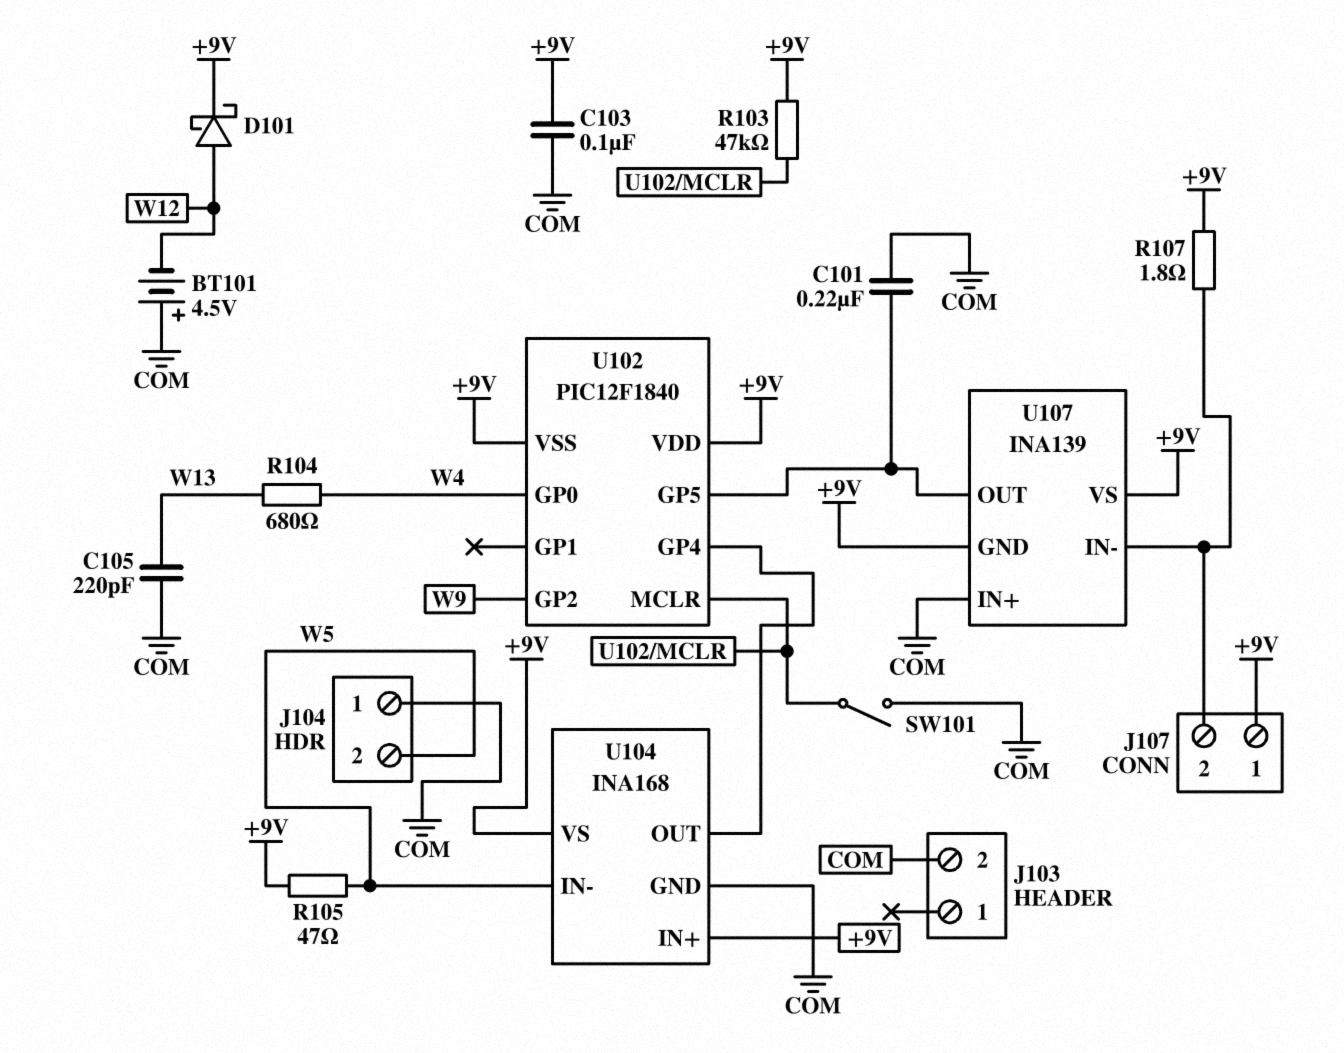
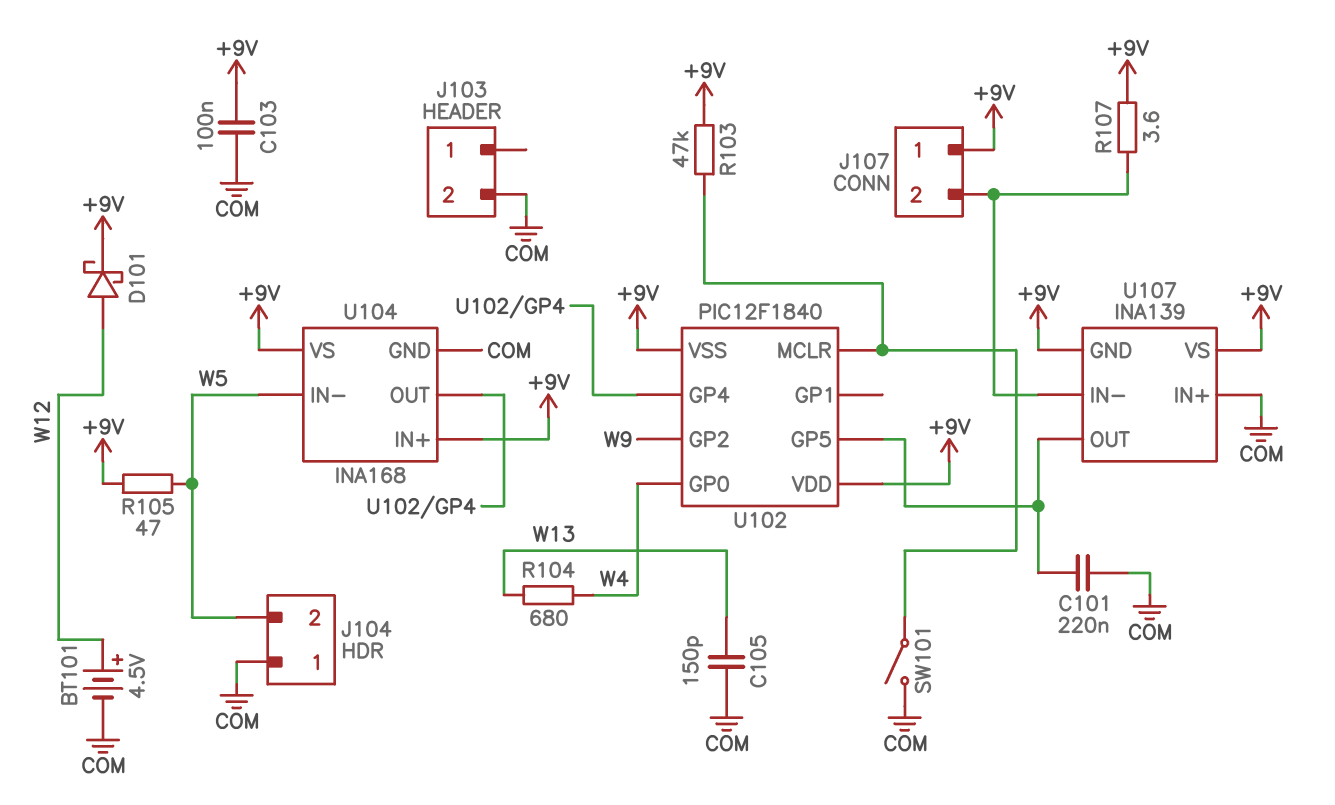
BT101: 4.5V (plus COM, minus W12) -> 4.5V (plus W12, minus COM)
C105: 220pF (COM, W13) -> 150pF (COM, W13)
R107: 1.8 (+9V, J107/2) -> 3.6 (+9V, J107/2)

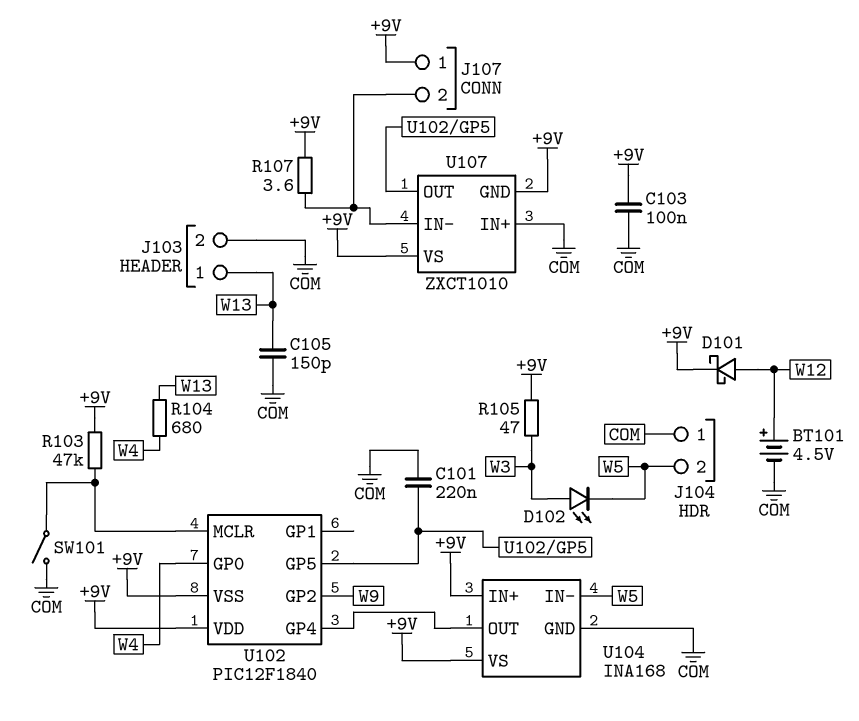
D102: none -> LED (A W3, K W5)
J103 pin 1: none -> W13
R105: 47 (+9V, W5) -> 47 (+9V, W3)
U107: INA139 -> ZXCT1010

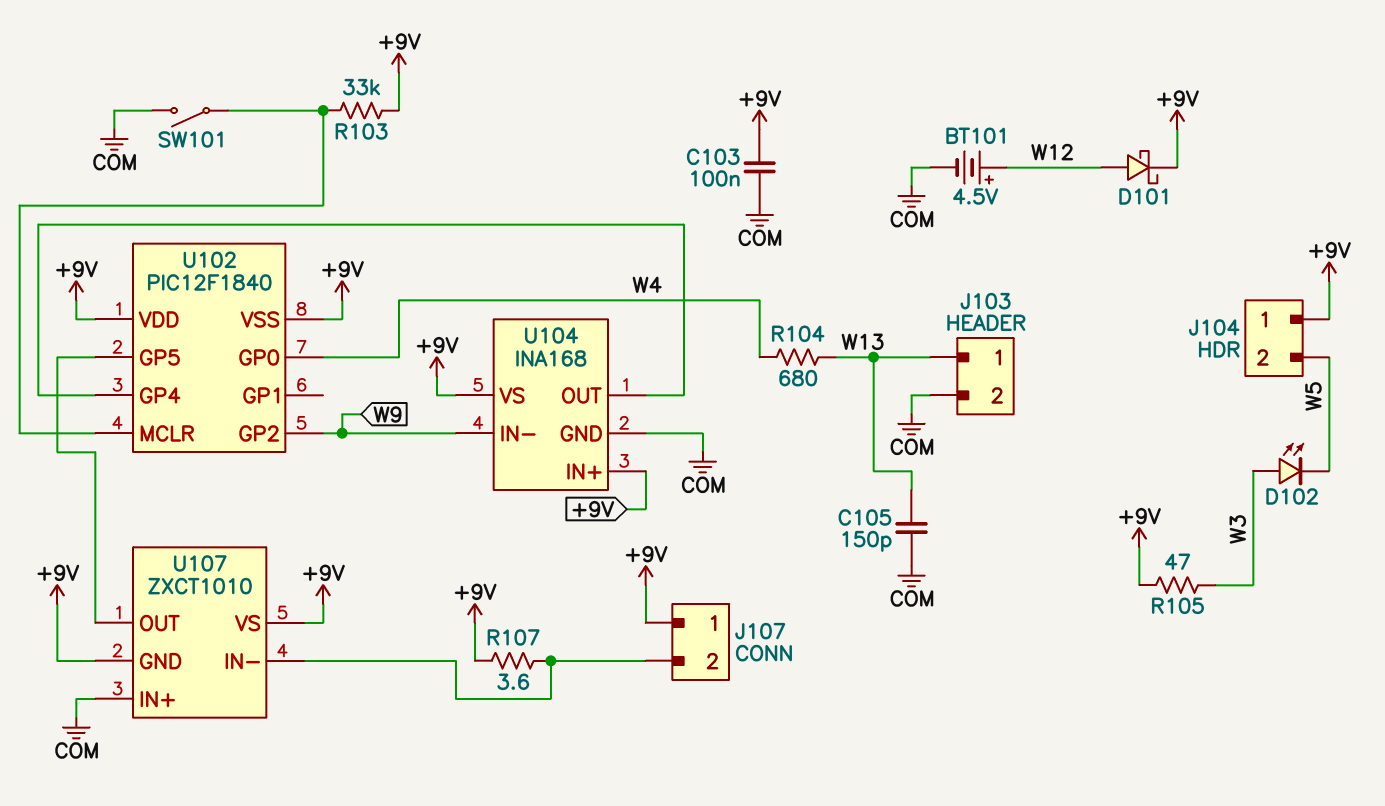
C101: 220nF (COM, U102/GP5) -> none
J104 pin 1: COM -> +9V
R103: 47k (+9V, U102/MCLR) -> 33k (+9V, U102/MCLR)
U104 pin IN-: W5 -> W9

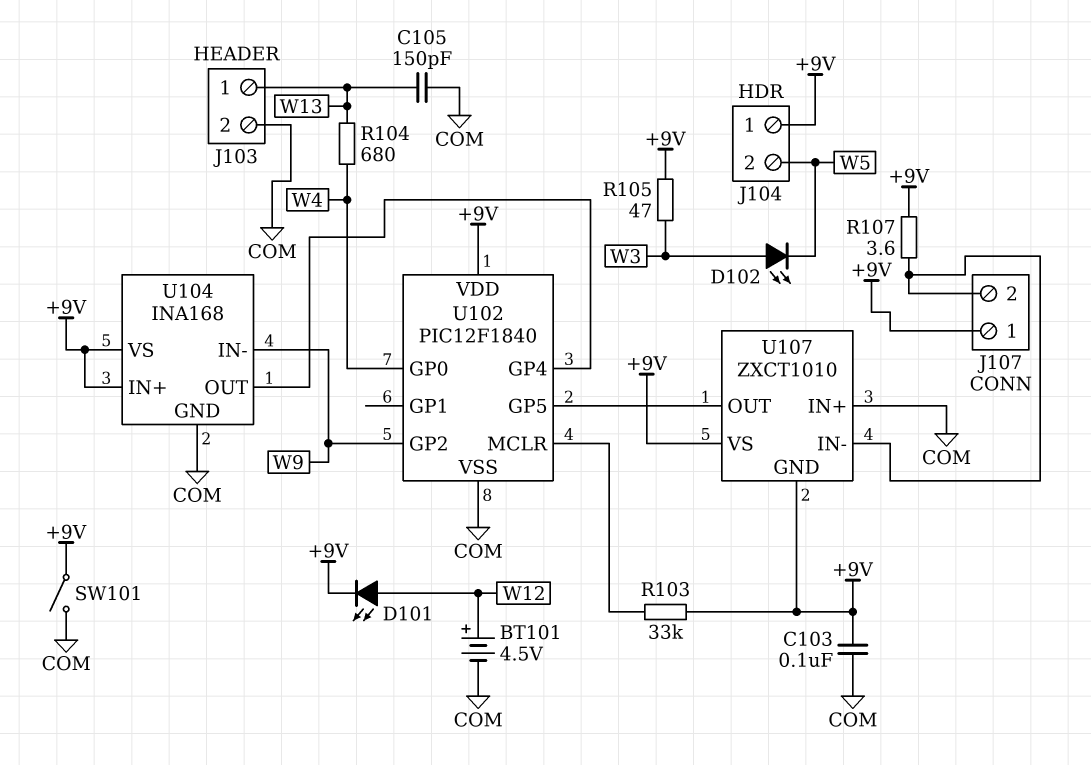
D101: schottky (A W12, K +9V) -> LED (A W12, K +9V)
SW101: switch (COM, U102/MCLR) -> switch (+9V, COM)
U102 pin VSS: +9V -> COM

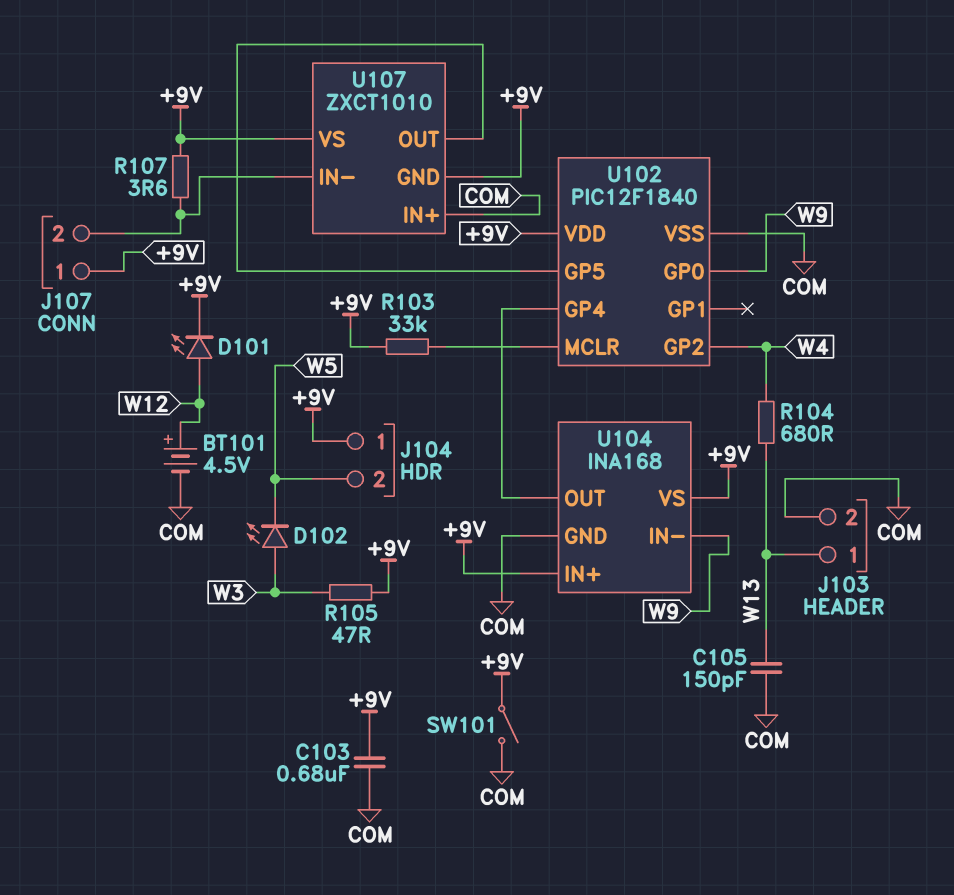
C103: 100nF (+9V, COM) -> 680nF (+9V, COM)
U102 pin GP0: W4 -> W9
U102 pin GP2: W9 -> W4

